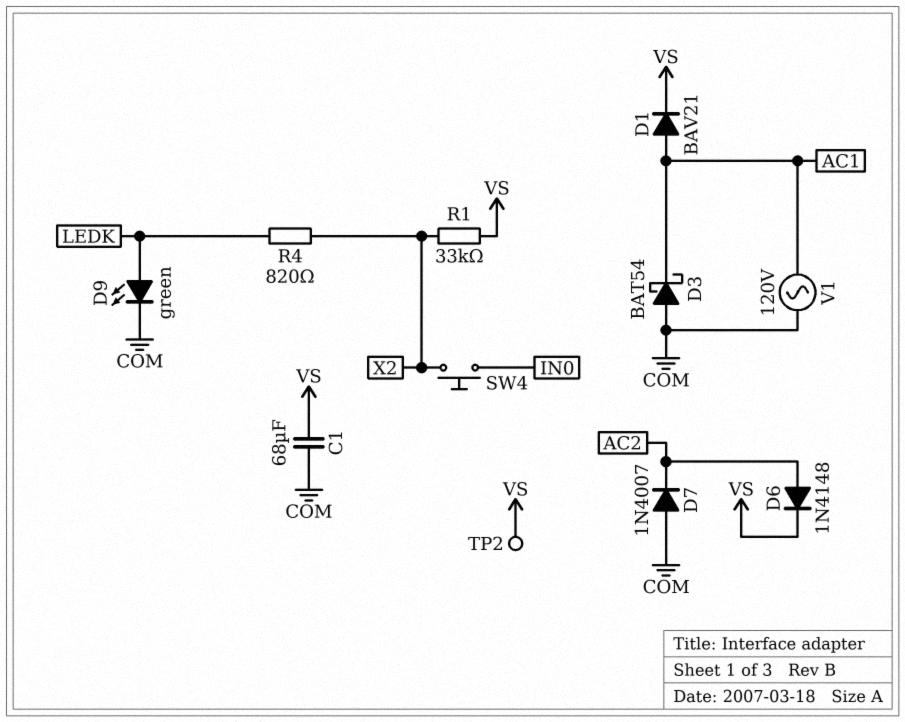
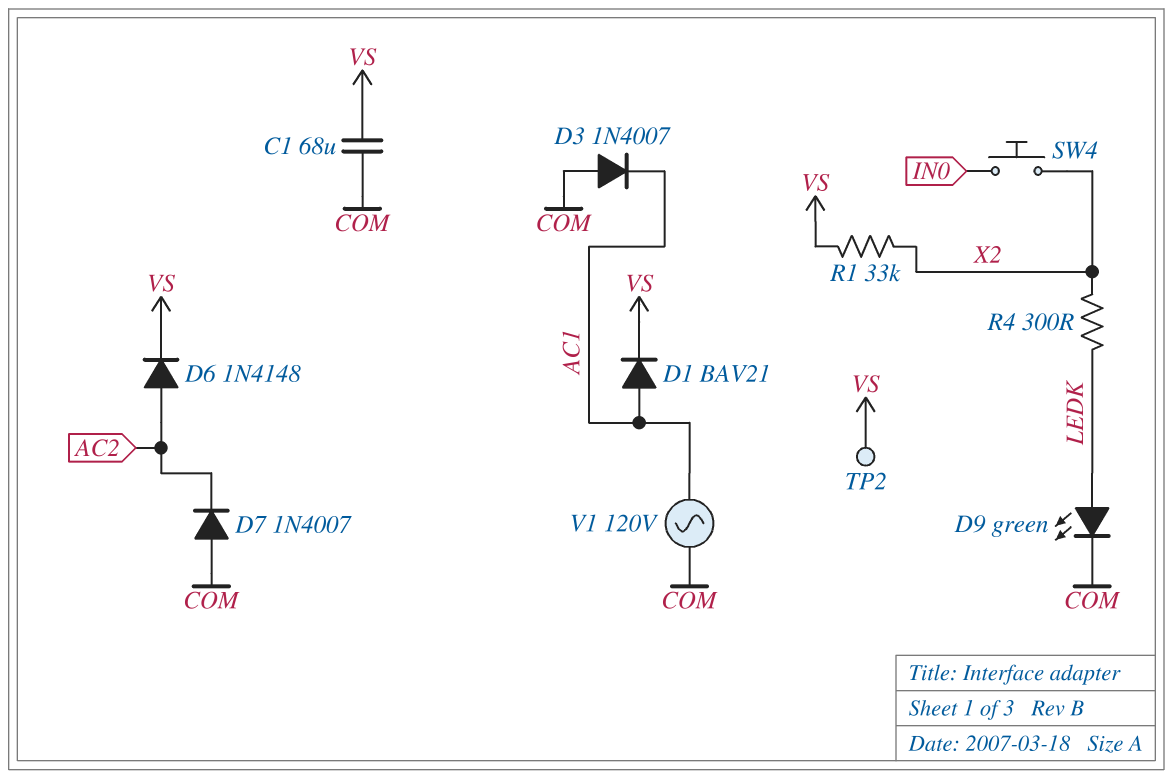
D3: schottky BAT54 (A COM, K AC1) -> diode 1N4007 (A COM, K AC1)
R4: 820 (LEDK, X2) -> 300 (LEDK, X2)

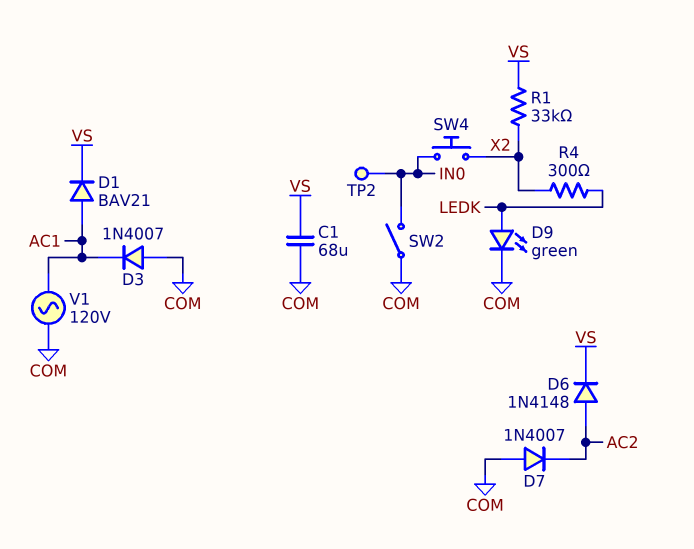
SW2: none -> switch (COM, IN0)
TP2: test point (VS) -> test point (IN0)

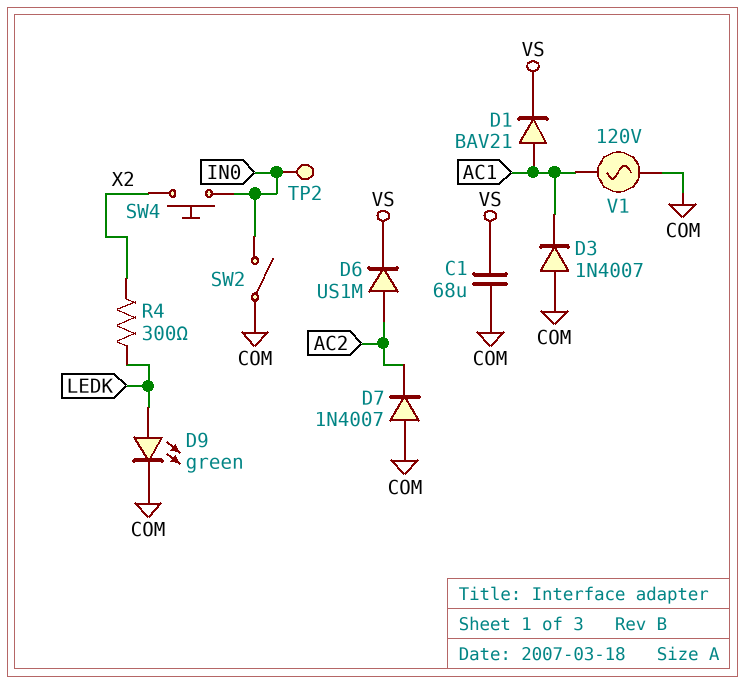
D6: diode 1N4148 (A AC2, K VS) -> diode US1M (A AC2, K VS)
R1: 33k (VS, X2) -> none

